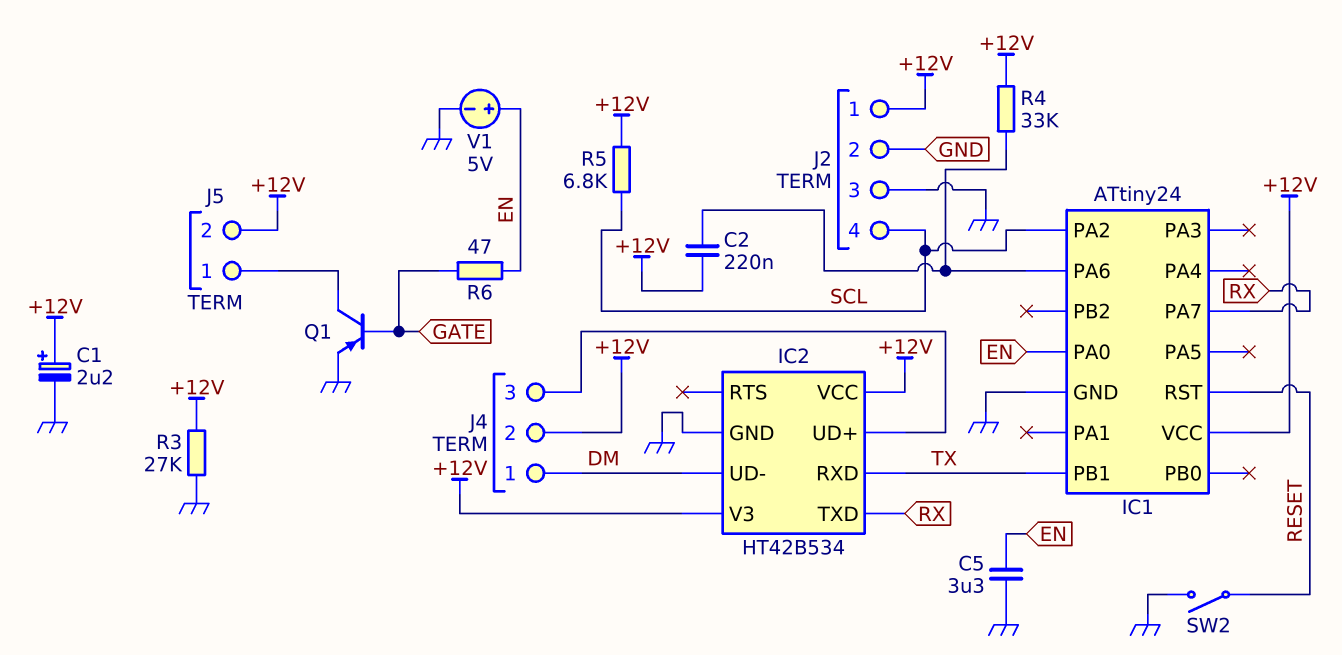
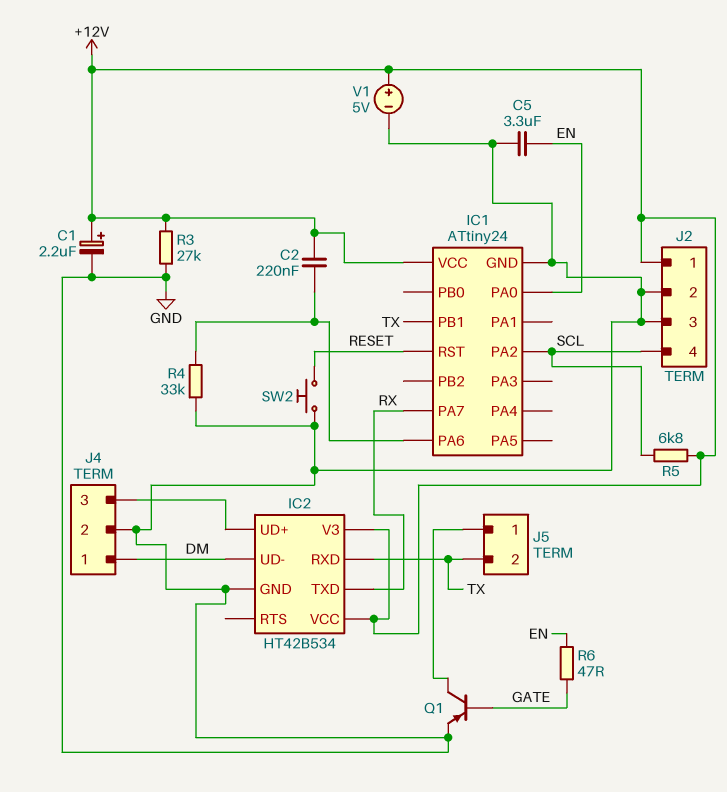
J4 pin 2: +12V -> GND
J5 pin 2: +12V -> TX
R4: 33k (+12V, IC1/PA6) -> 33k (GND, IC1/PA6)
SW2: switch (GND, RESET) -> button (GND, RESET)
V1: 5V (plus EN, minus GND) -> 5V (plus +12V, minus GND)

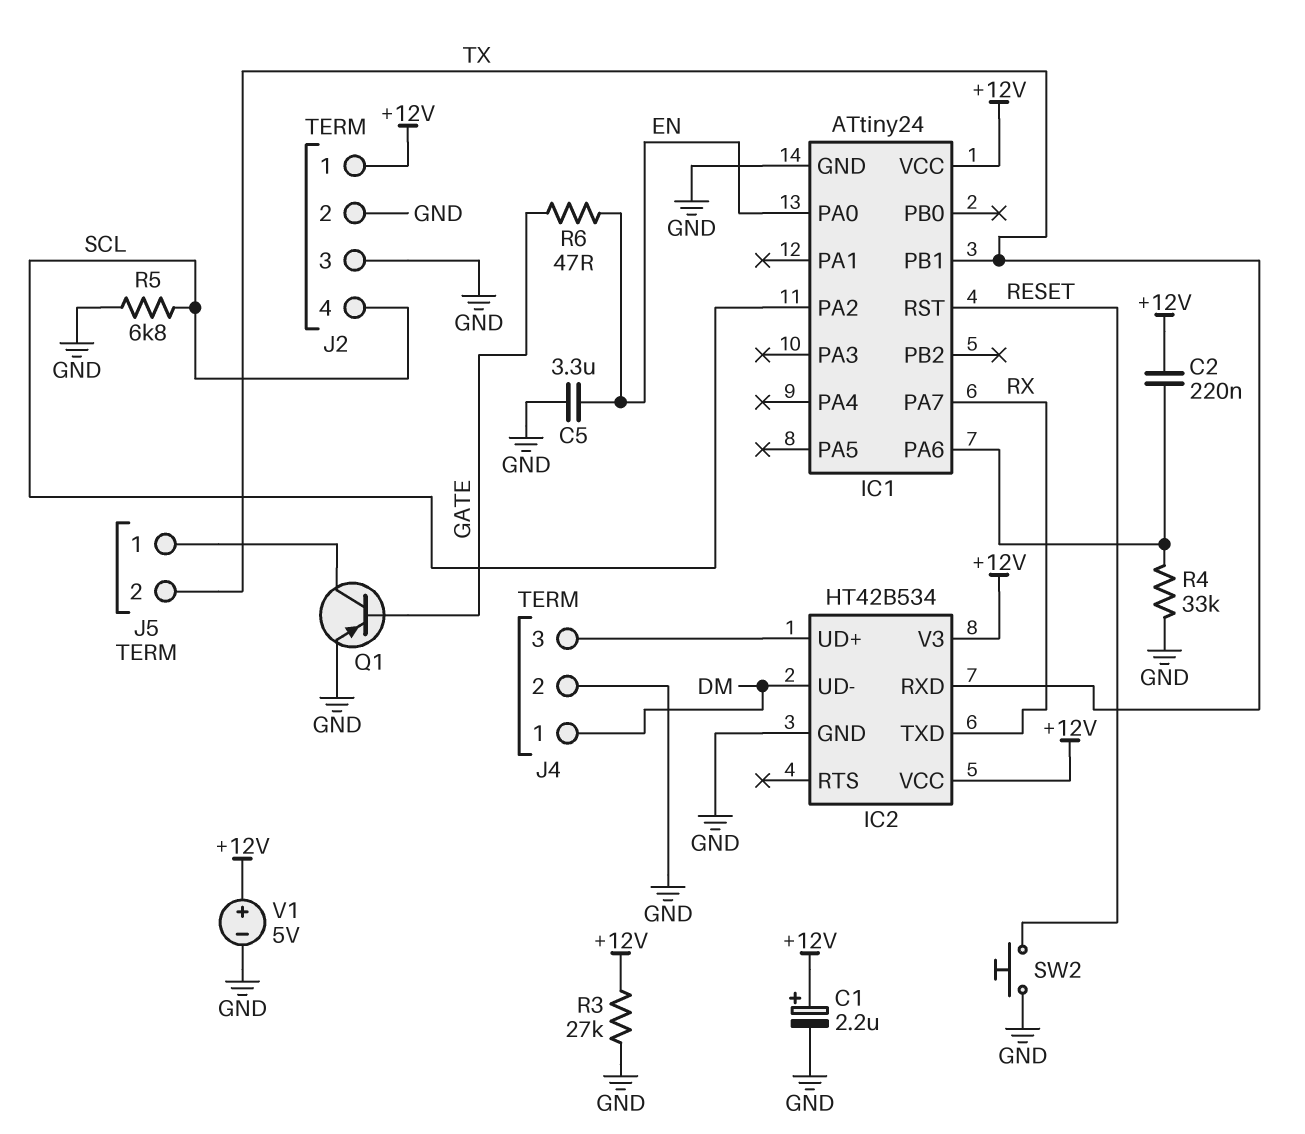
R5: 6.8k (+12V, SCL) -> 6.8k (GND, SCL)

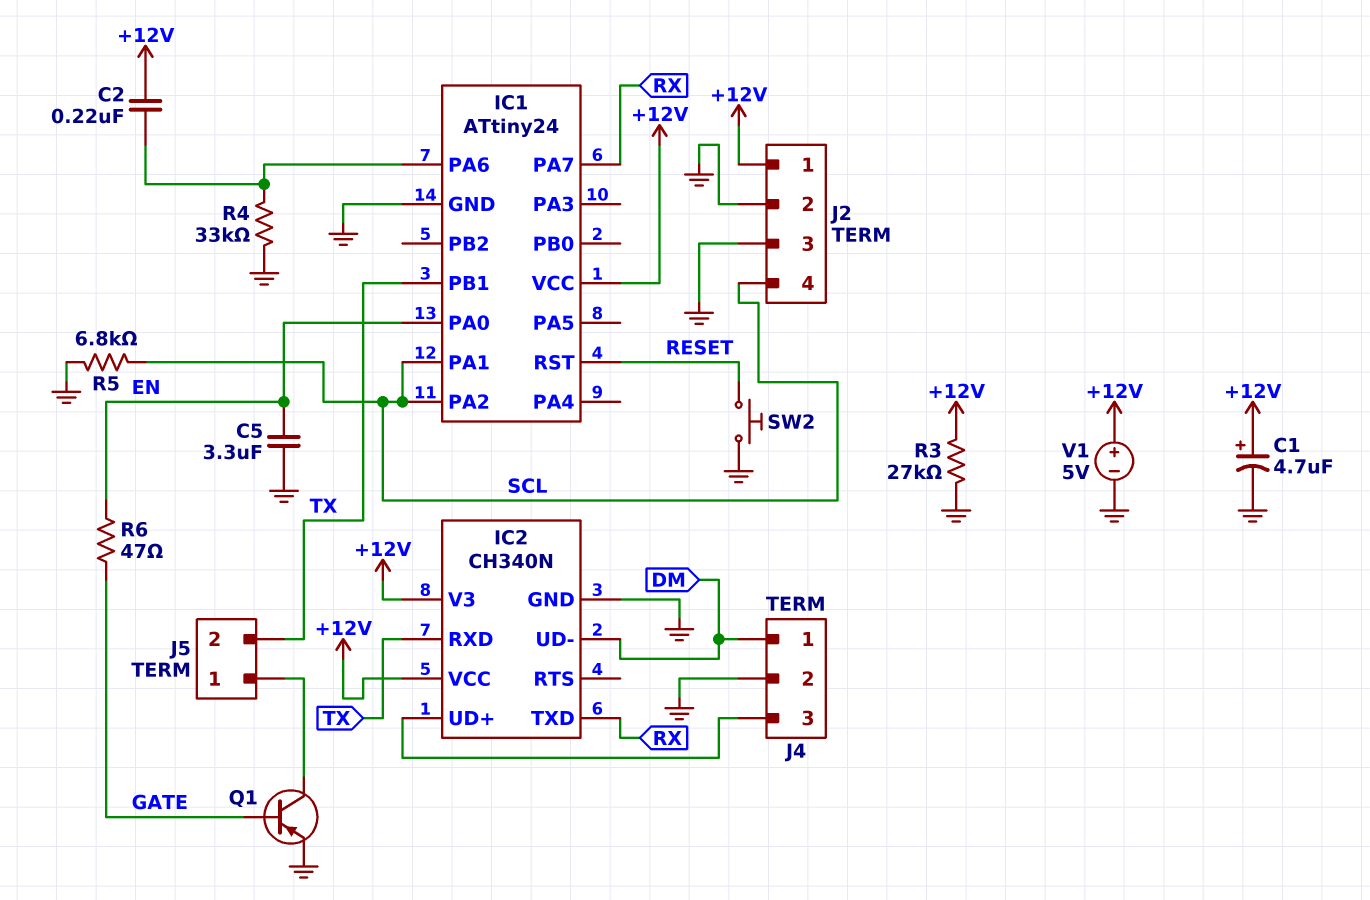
C1: 2.2uF (plus +12V, minus GND) -> 4.7uF (plus +12V, minus GND)
IC1 pin PA1: none -> SCL
IC2: HT42B534 -> CH340N

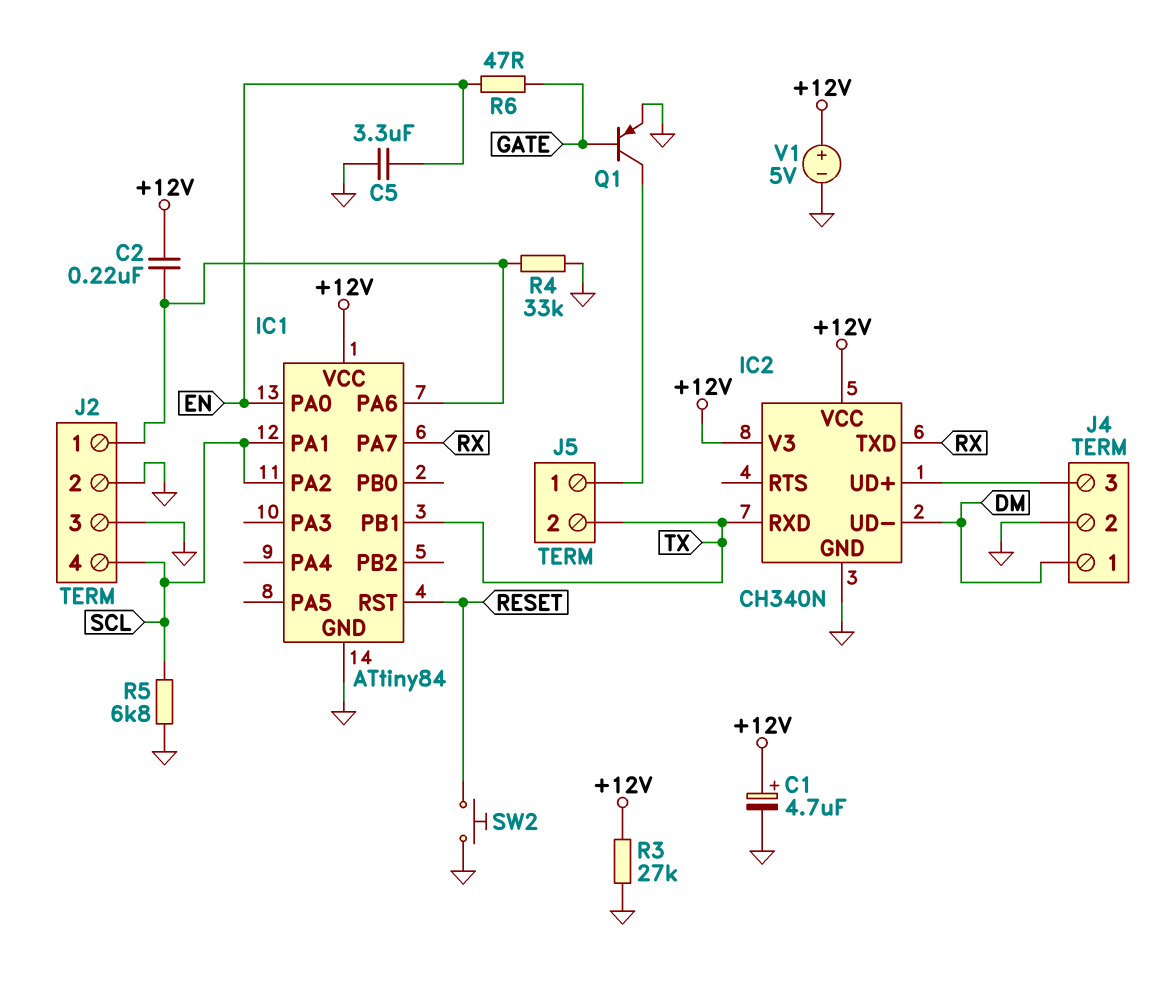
IC1: ATtiny24 -> ATtiny84
J2 pin 1: +12V -> IC1/PA6

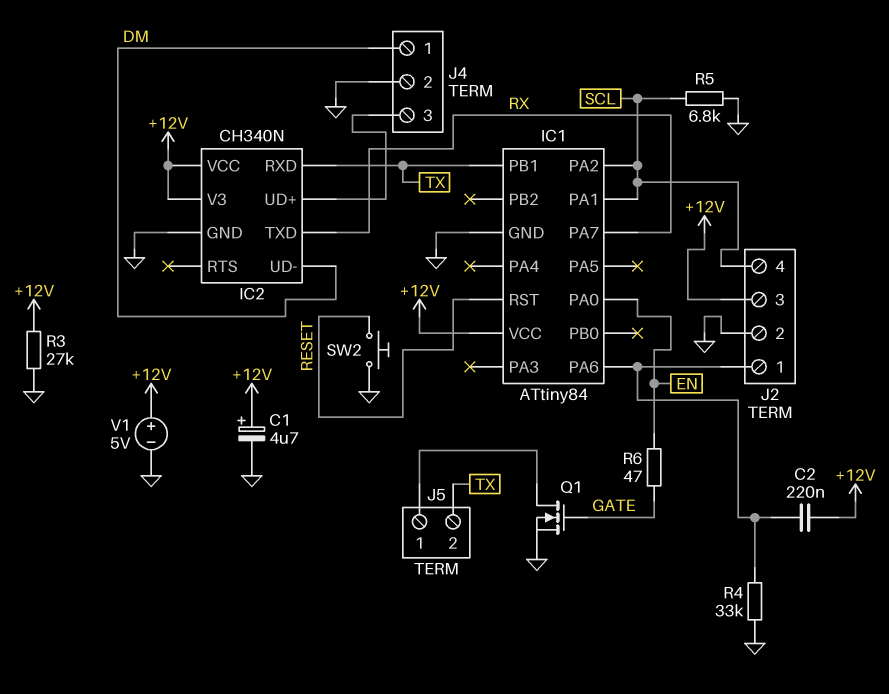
C5: 3.3uF (EN, GND) -> none
J2 pin 3: GND -> +12V
Q1: PNP (B GATE, C J5/1, E GND) -> NMOS (G GATE, D J5/1, S GND)

